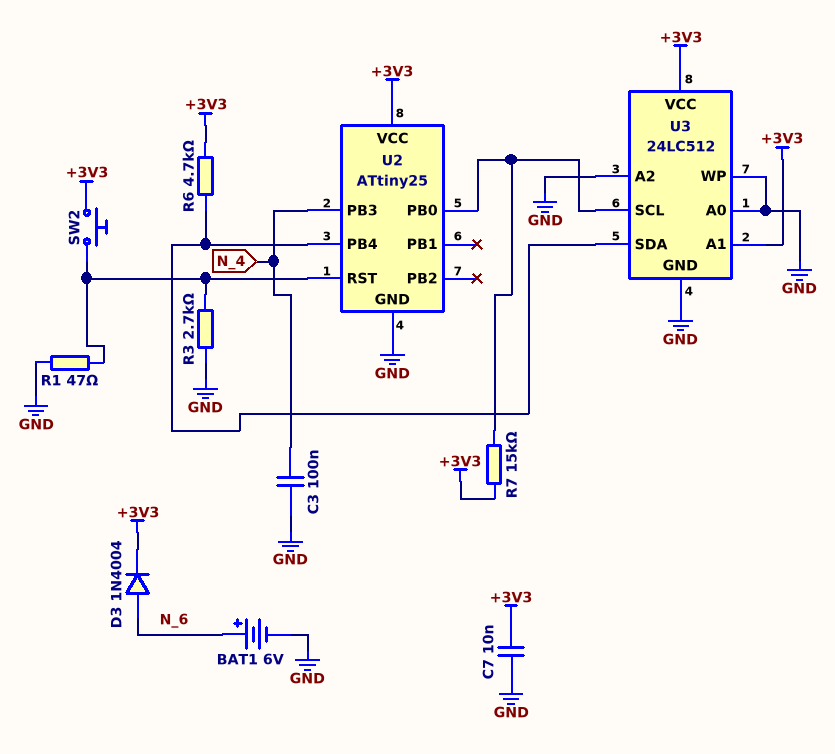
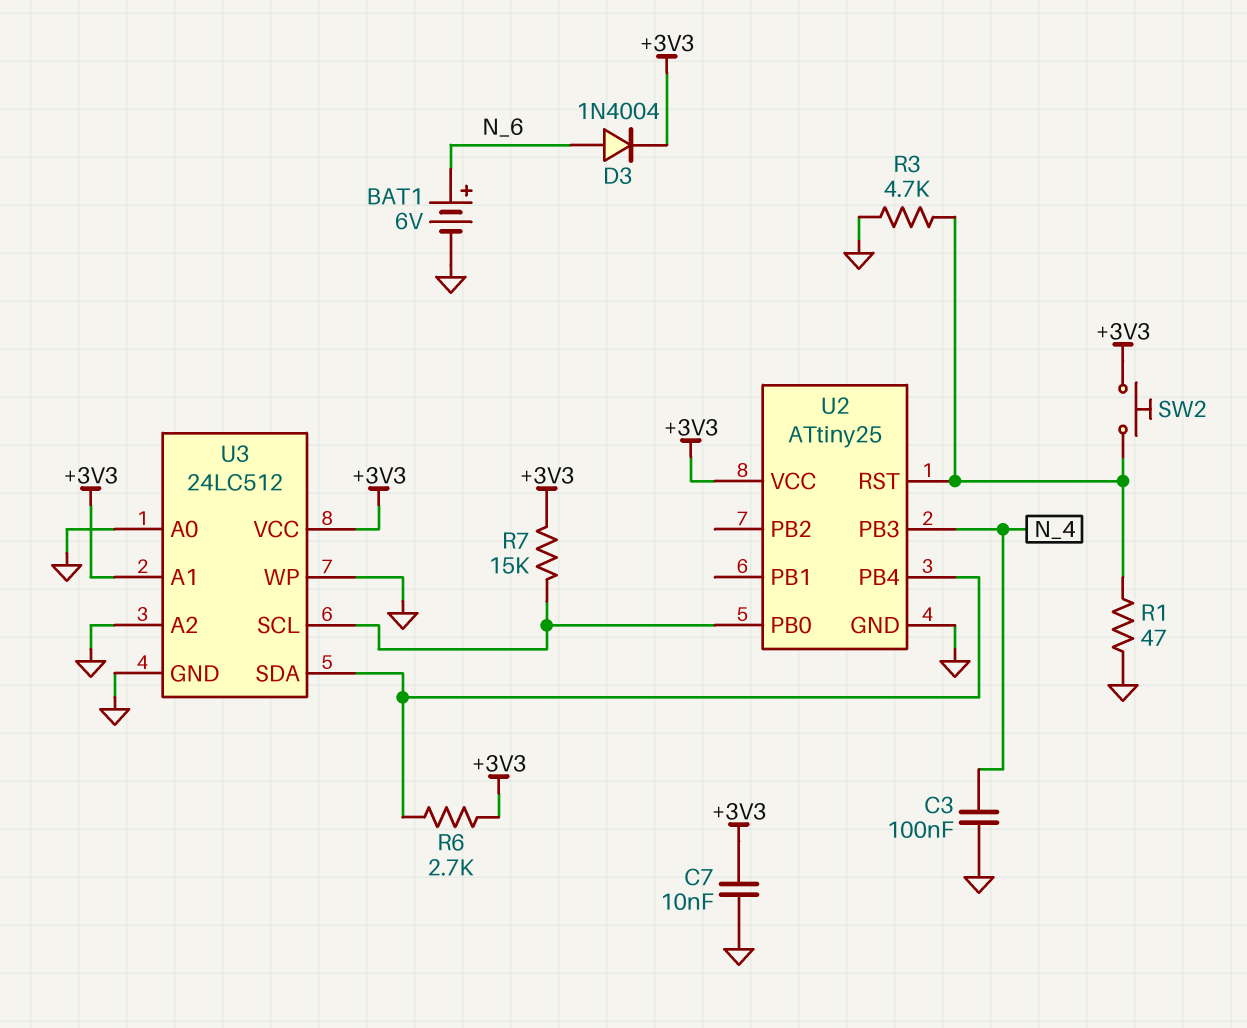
R3: 2.7k (GND, U2/RST) -> 4.7k (GND, U2/RST)
R6: 4.7k (+3V3, U2/PB4) -> 2.7k (+3V3, U2/PB4)

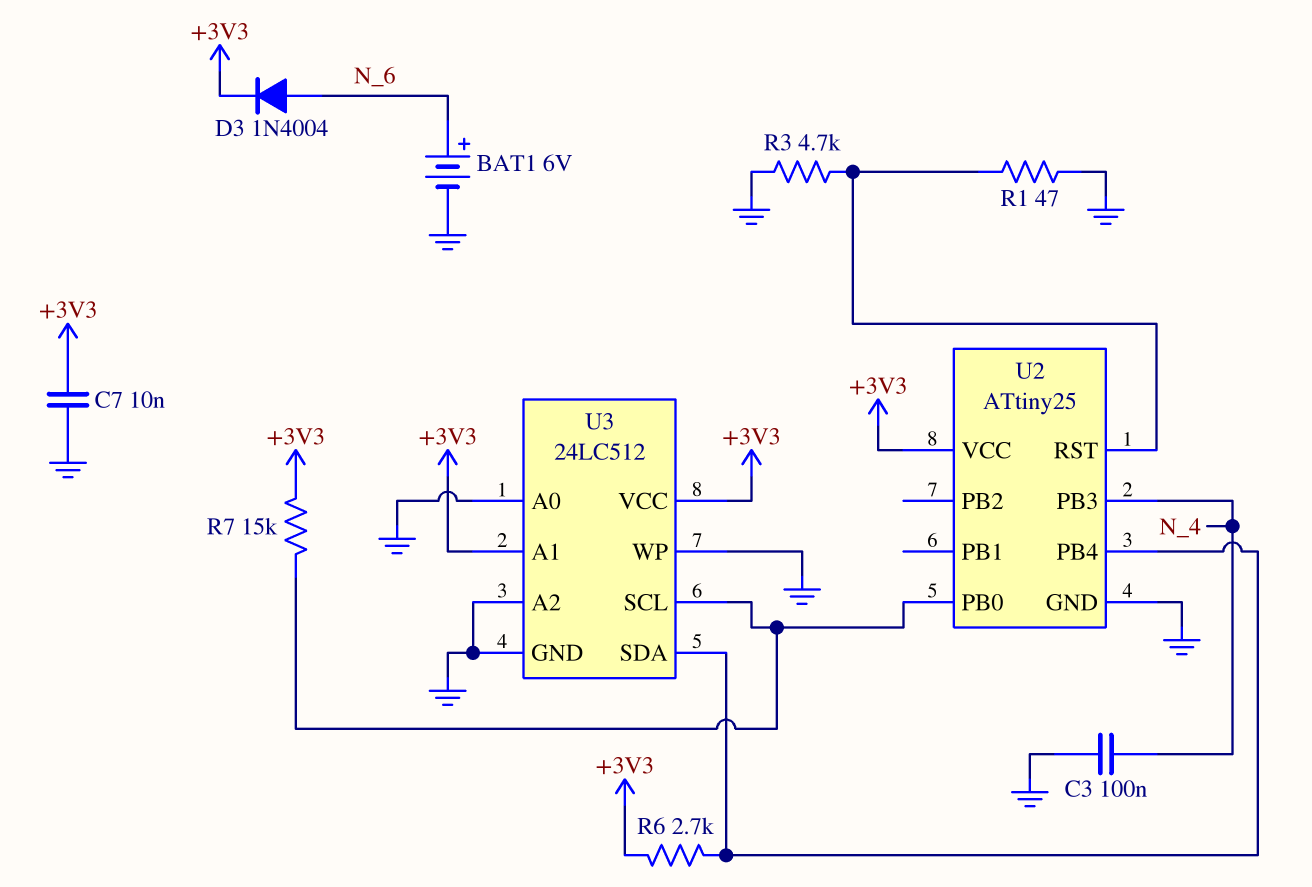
SW2: button (+3V3, U2/RST) -> none

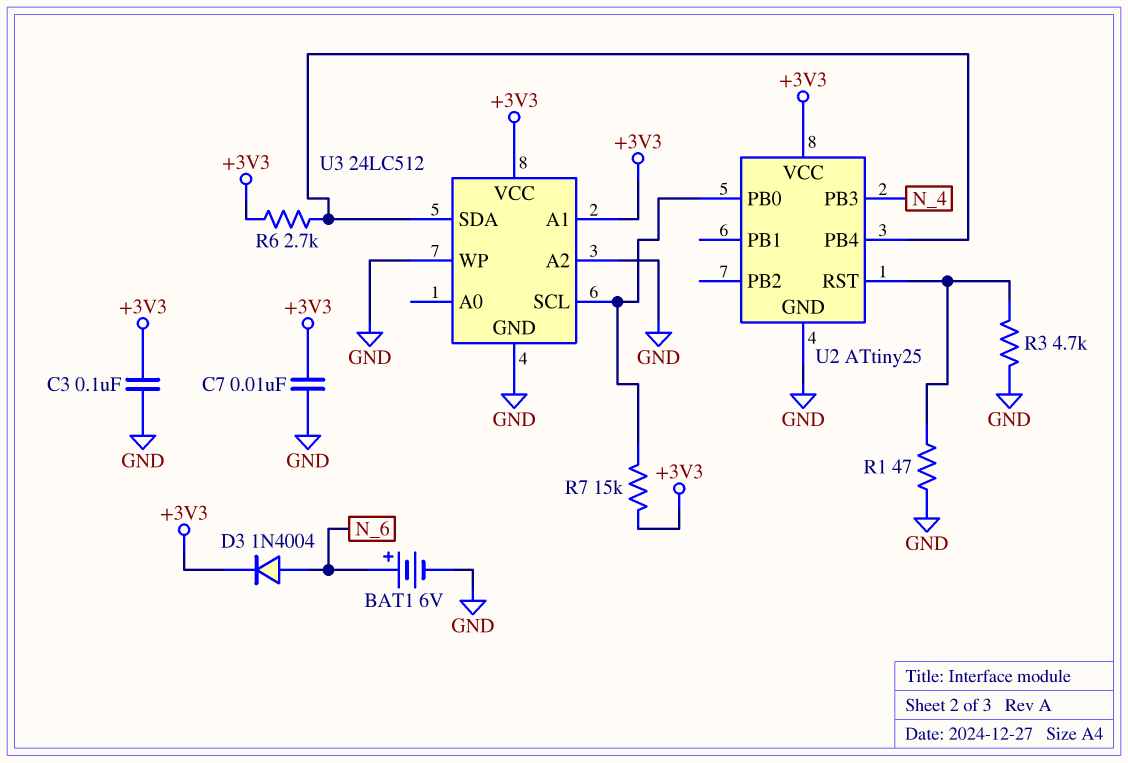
C3: 100nF (GND, N_4) -> 100nF (+3V3, GND)
U3 pin A0: GND -> none

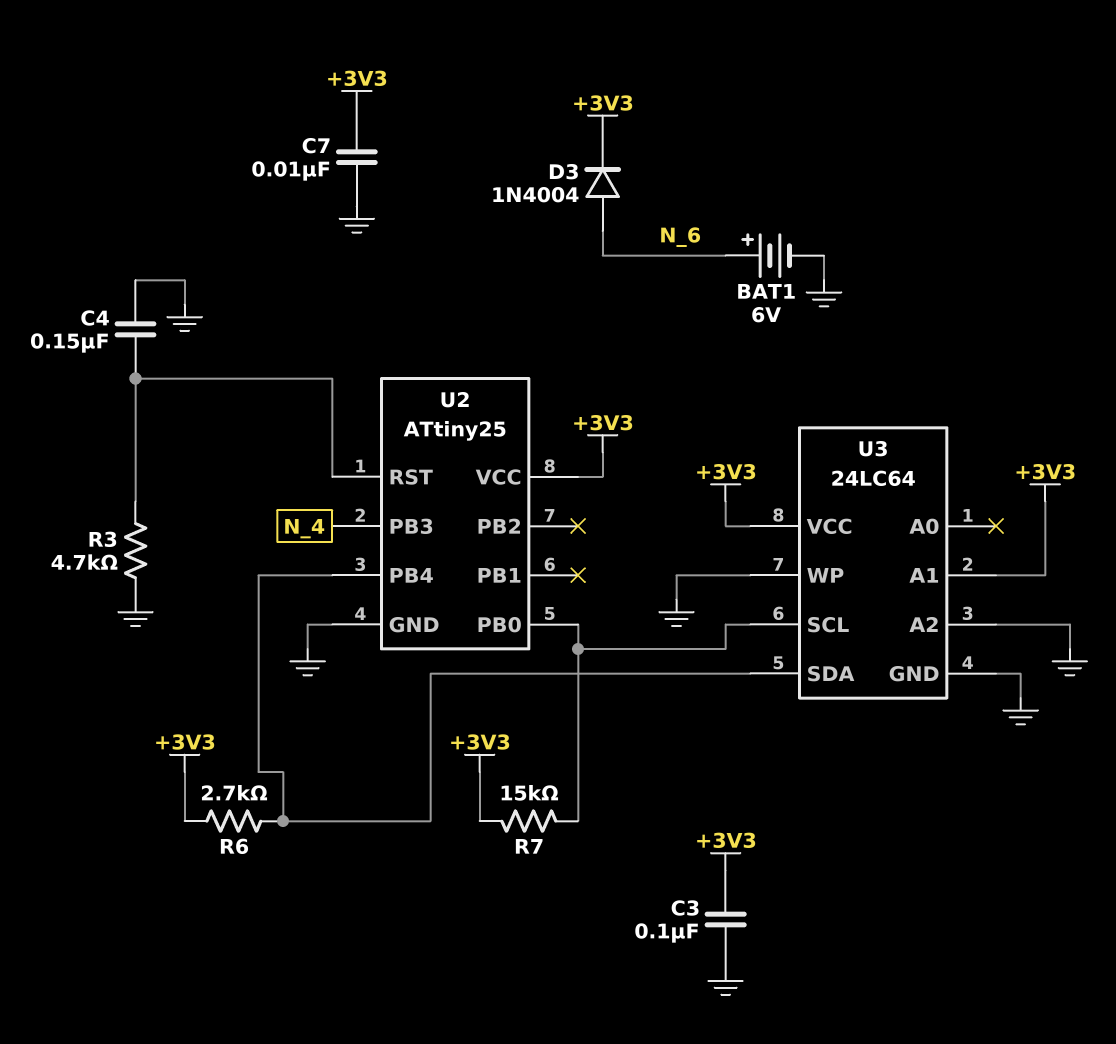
C4: none -> 150nF (GND, U2/RST)
R1: 47 (GND, U2/RST) -> none
U3: 24LC512 -> 24LC64

